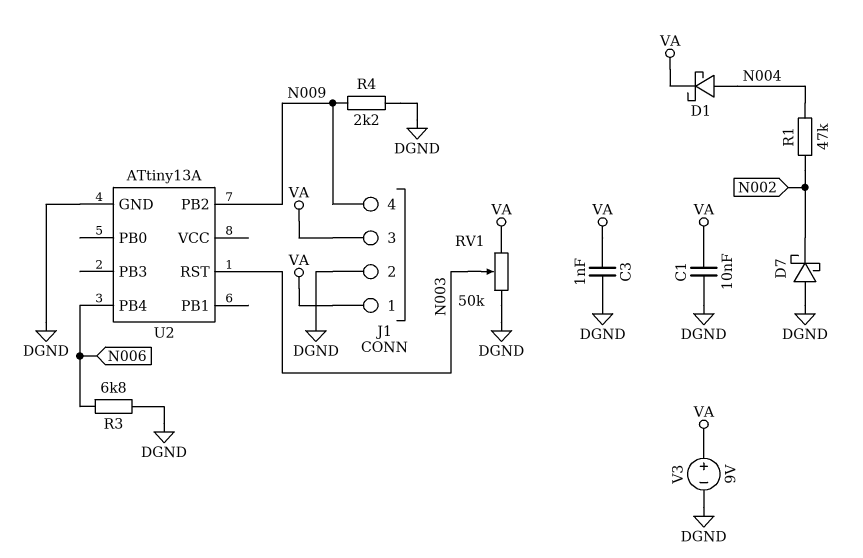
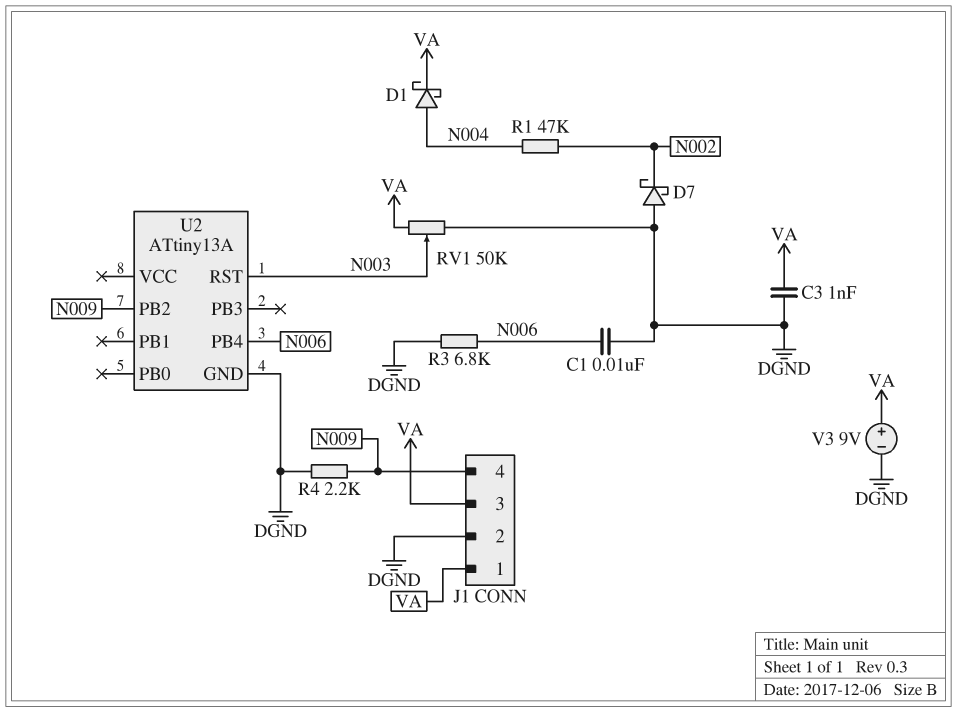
C1: 10nF (DGND, VA) -> 10nF (DGND, N006)

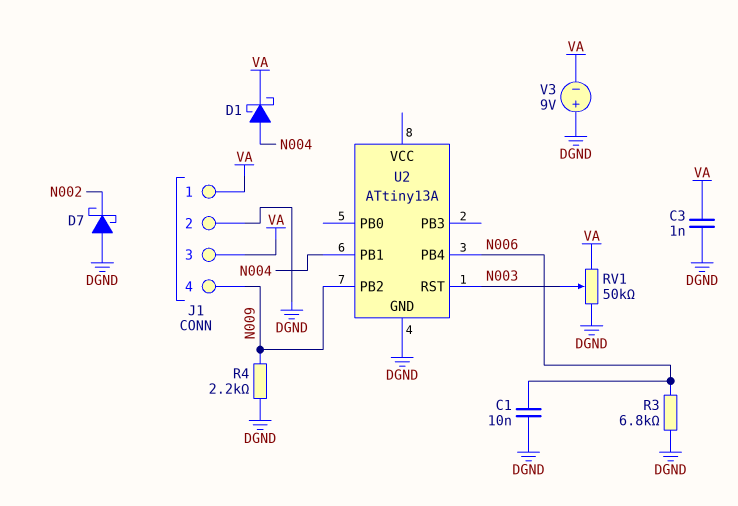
R1: 47k (N002, N004) -> none
U2 pin PB1: none -> N004
V3: 9V (plus VA, minus DGND) -> 9V (plus DGND, minus VA)

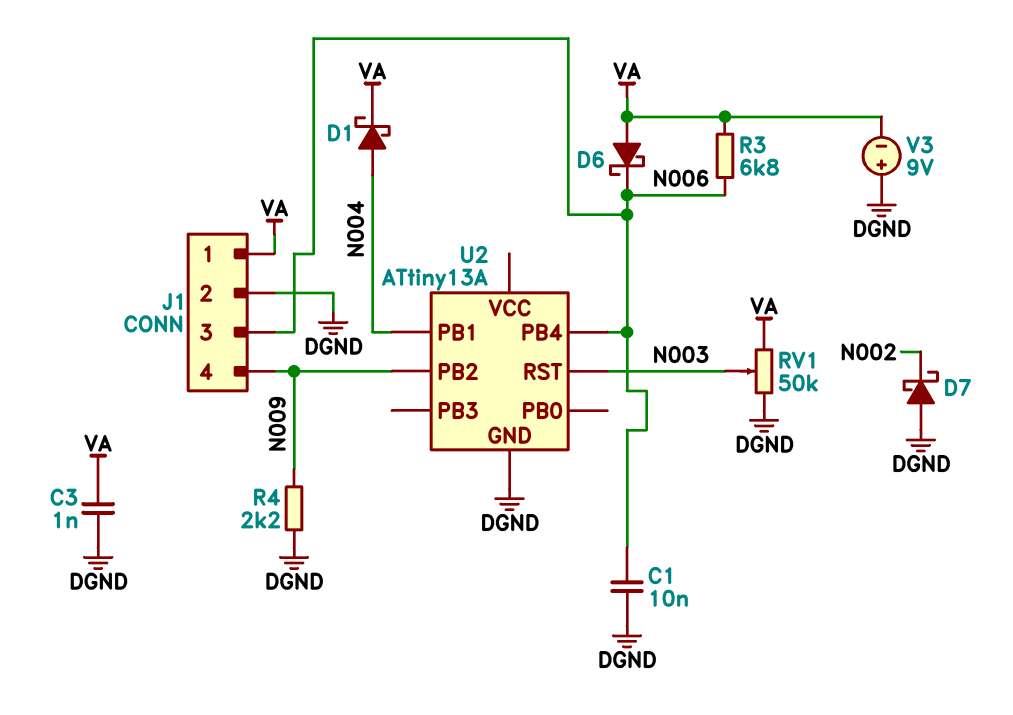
D6: none -> schottky (A VA, K N006)
J1 pin 3: VA -> N006
R3: 6.8k (DGND, N006) -> 6.8k (N006, VA)

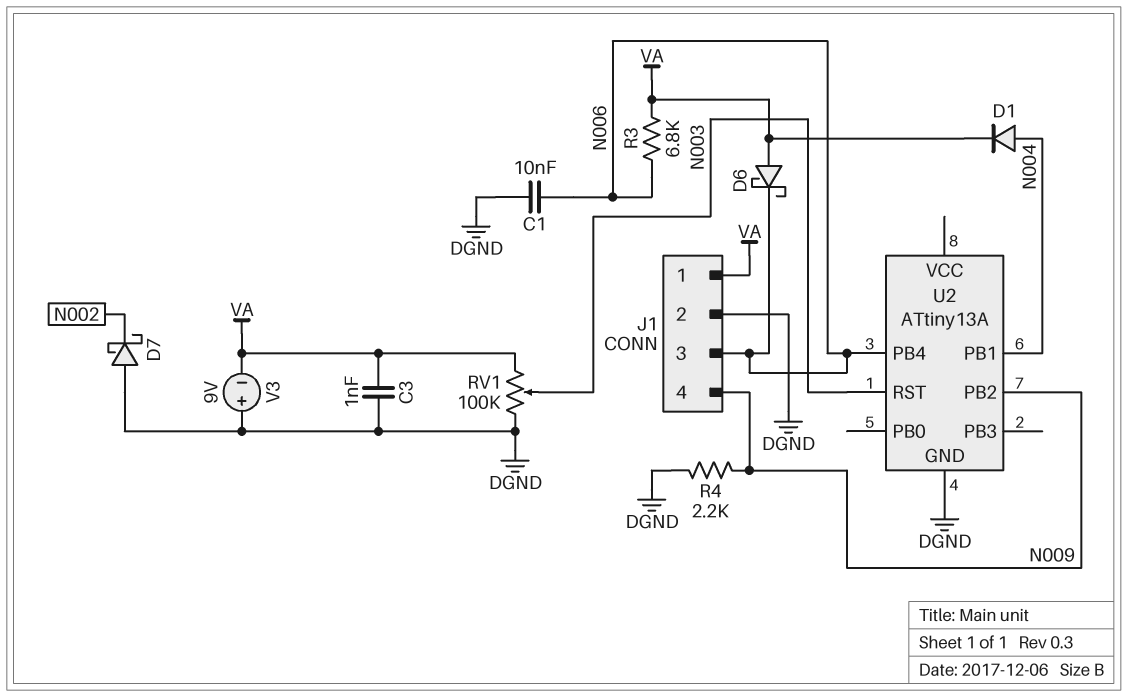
D1: schottky (A N004, K VA) -> diode (A N004, K VA)
RV1: 50k (DGND, VA, wiper N003) -> 100k (DGND, VA, wiper N003)

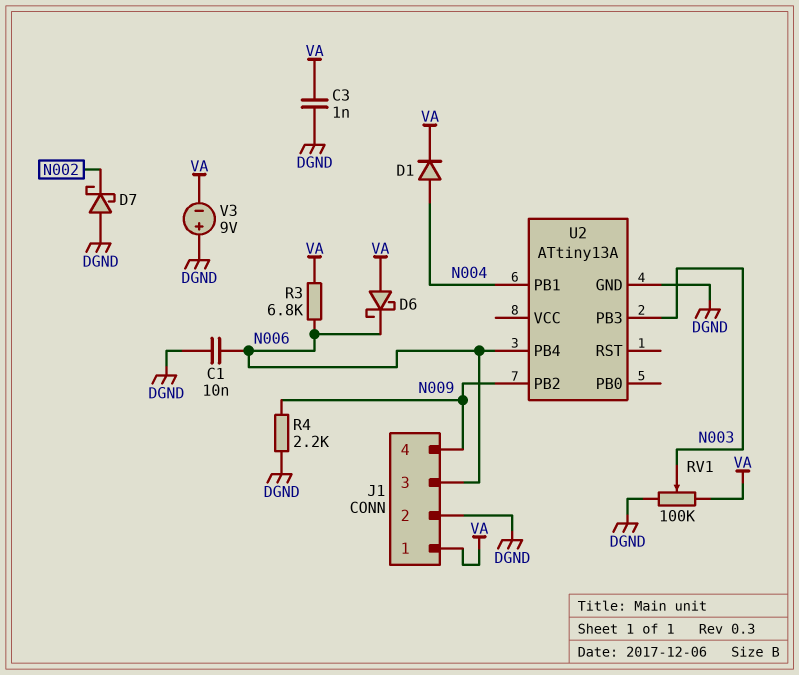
U2 pin PB3: none -> N003
U2 pin RST: N003 -> none

